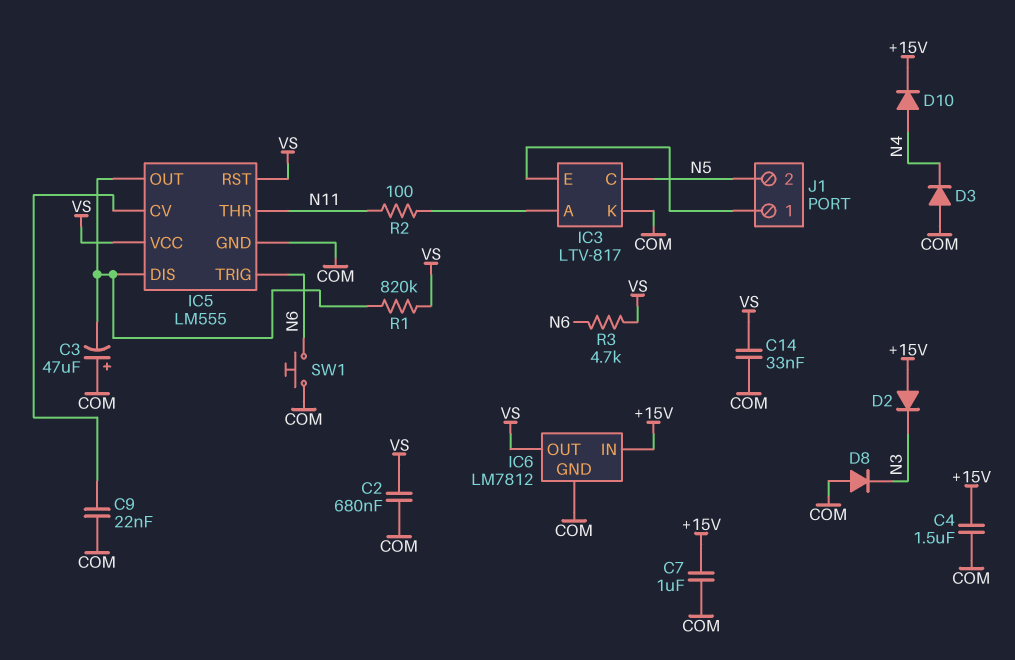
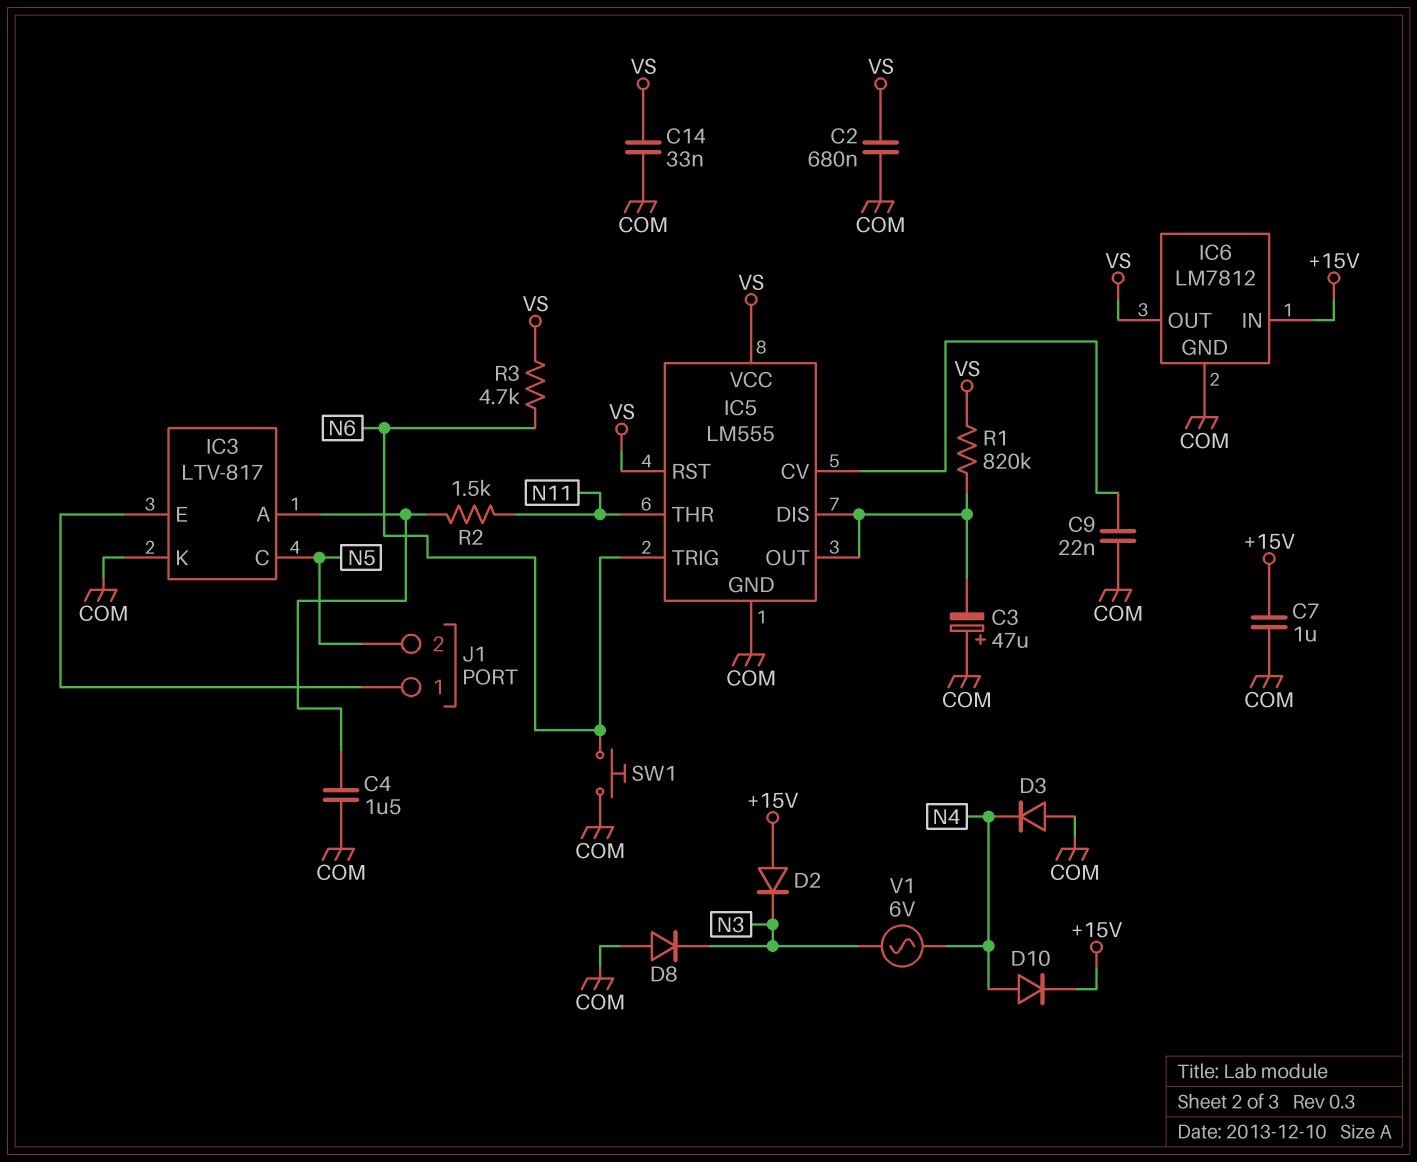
C4: 1.5uF (+15V, COM) -> 1.5uF (COM, IC3/A)
R2: 100 (IC3/A, N11) -> 1.5k (IC3/A, N11)
V1: none -> AC 6V (N3, N4)

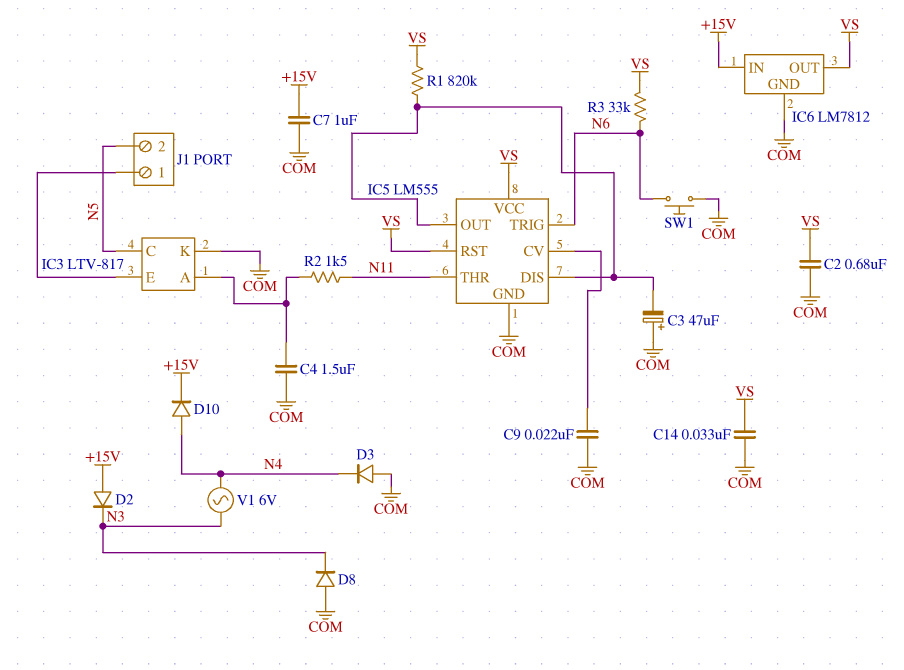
R3: 4.7k (N6, VS) -> 33k (N6, VS)

